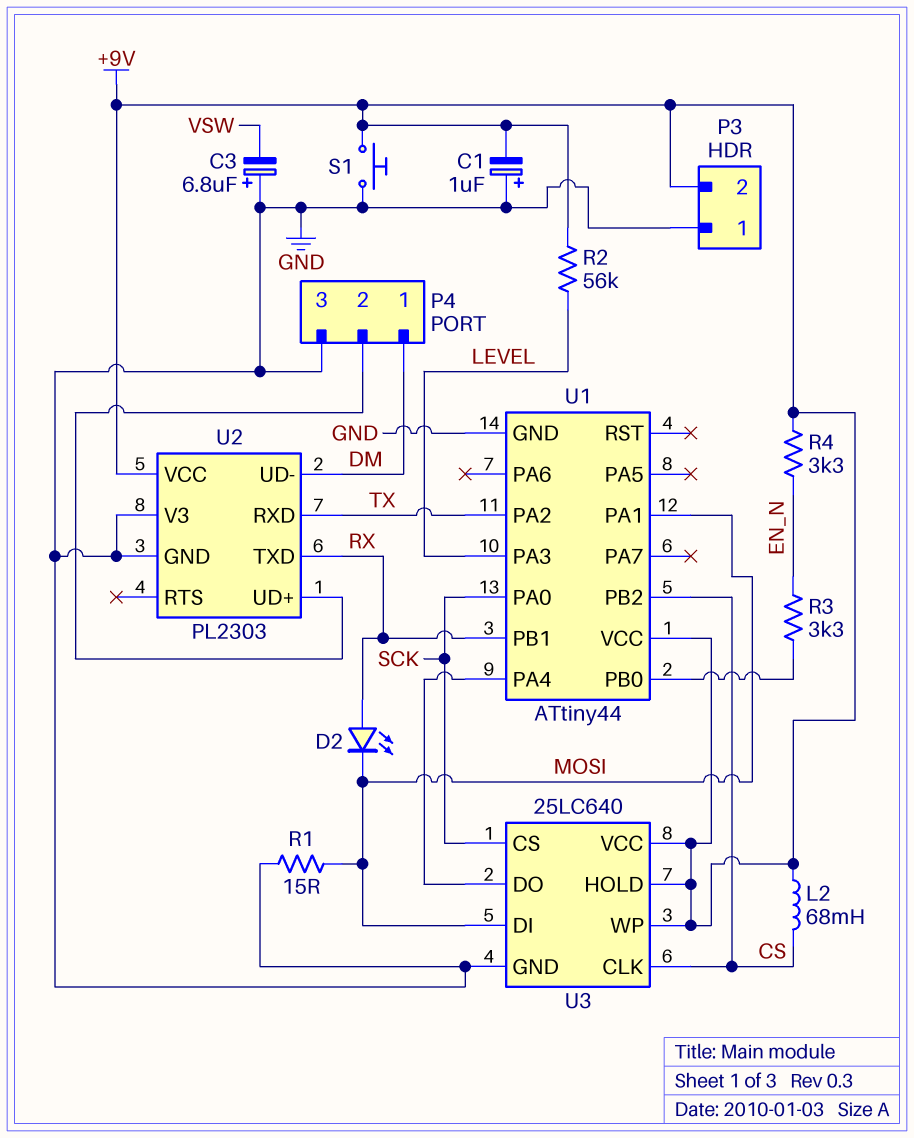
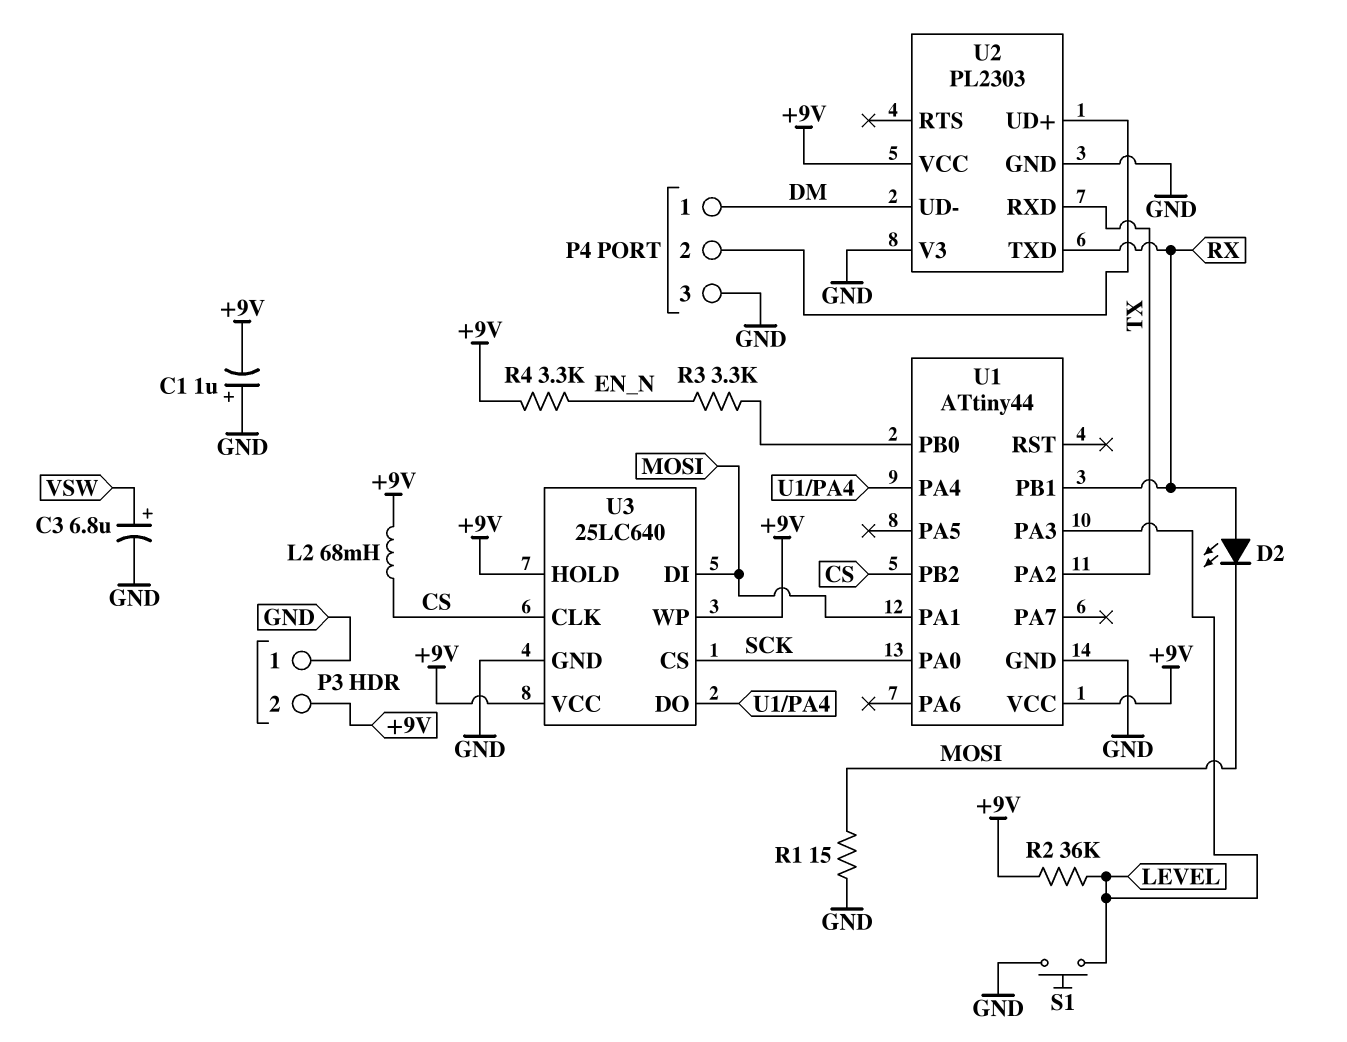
C3: 6.8uF (plus GND, minus VSW) -> 6.8uF (plus VSW, minus GND)
R2: 56k (+9V, LEVEL) -> 36k (+9V, LEVEL)
S1: button (+9V, GND) -> button (GND, LEVEL)

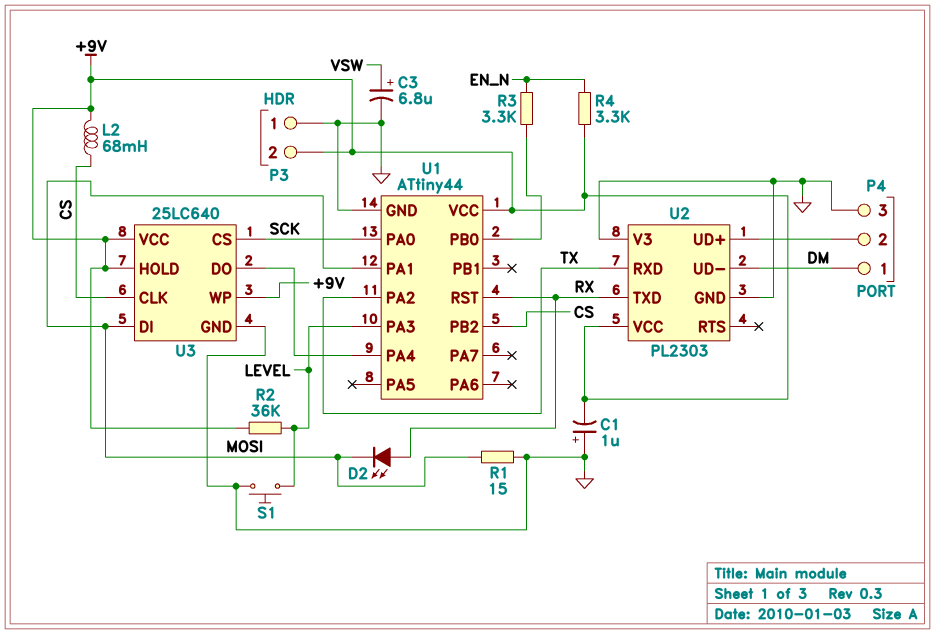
U1 pin PB1: RX -> none
U1 pin RST: none -> RX

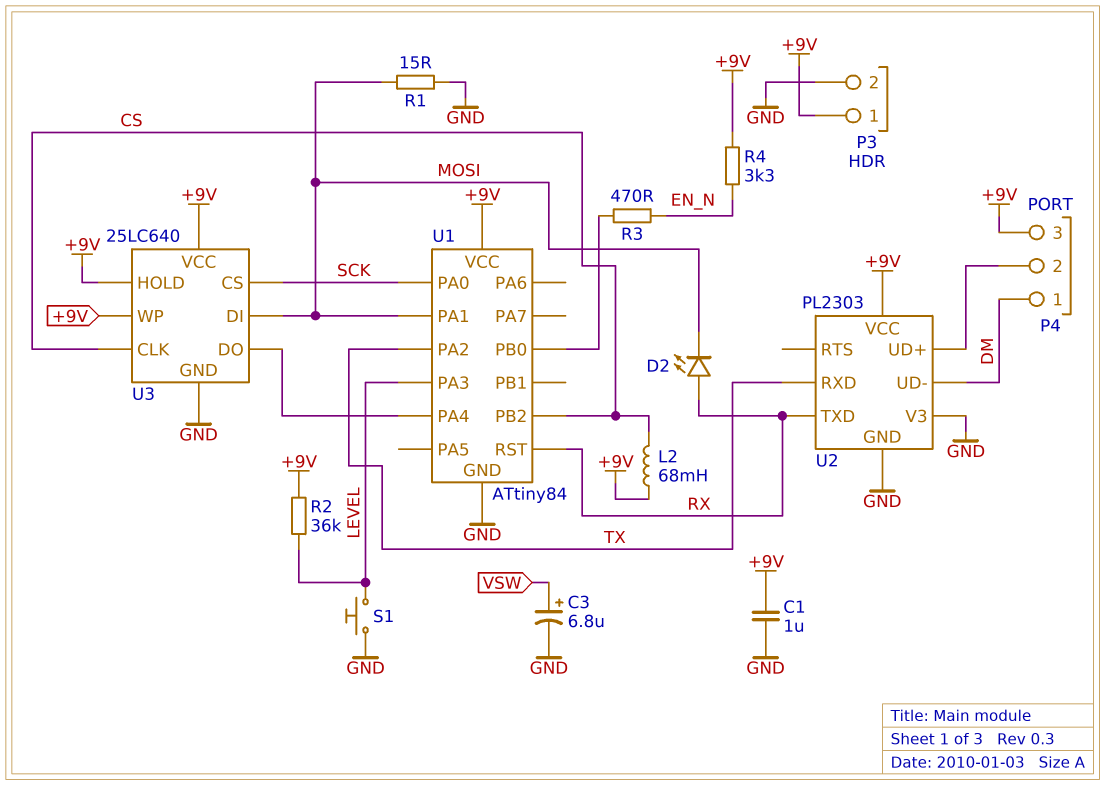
C1: 1uF (plus GND, minus +9V) -> 1uF (+9V, GND)
P3 pin 1: GND -> +9V
P3 pin 2: +9V -> GND
P4 pin 3: GND -> +9V
R3: 3.3k (EN_N, U1/PB0) -> 470 (EN_N, U1/PB0)
U1: ATtiny44 -> ATtiny84

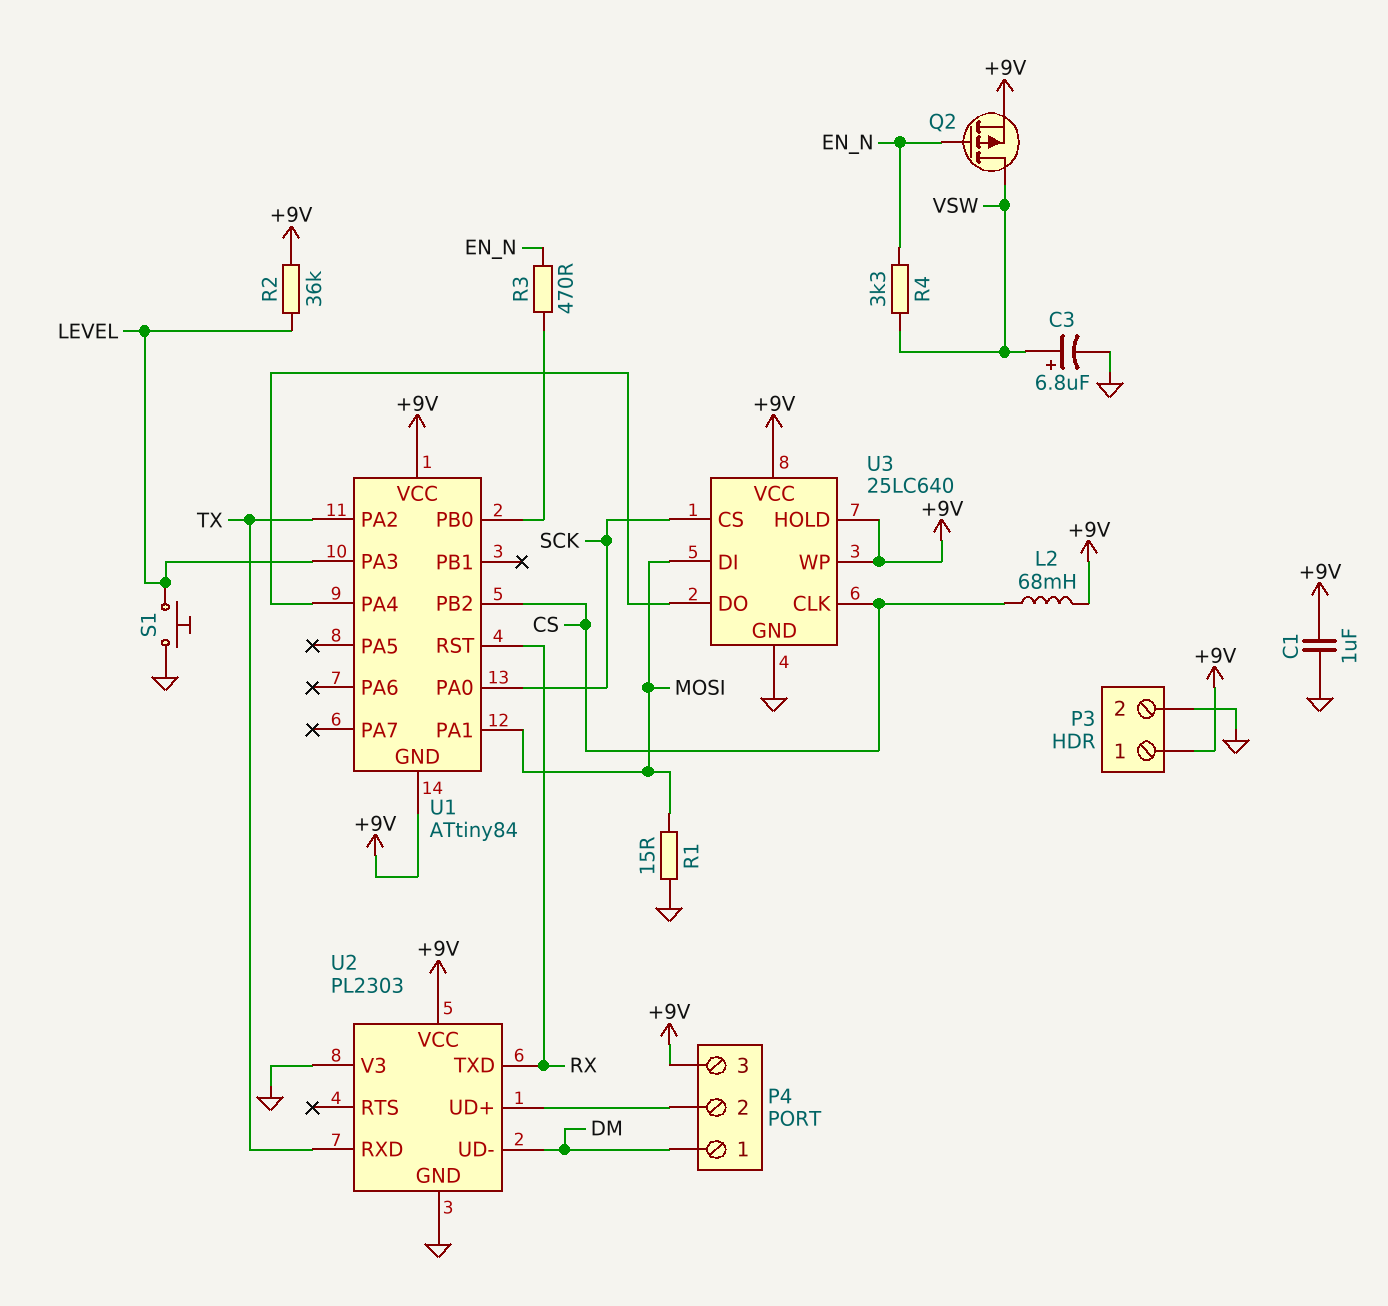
D2: LED (A RX, K MOSI) -> none
Q2: none -> PMOS (G EN_N, D VSW, S +9V)
R4: 3.3k (+9V, EN_N) -> 3.3k (EN_N, VSW)
U1 pin GND: GND -> +9V

